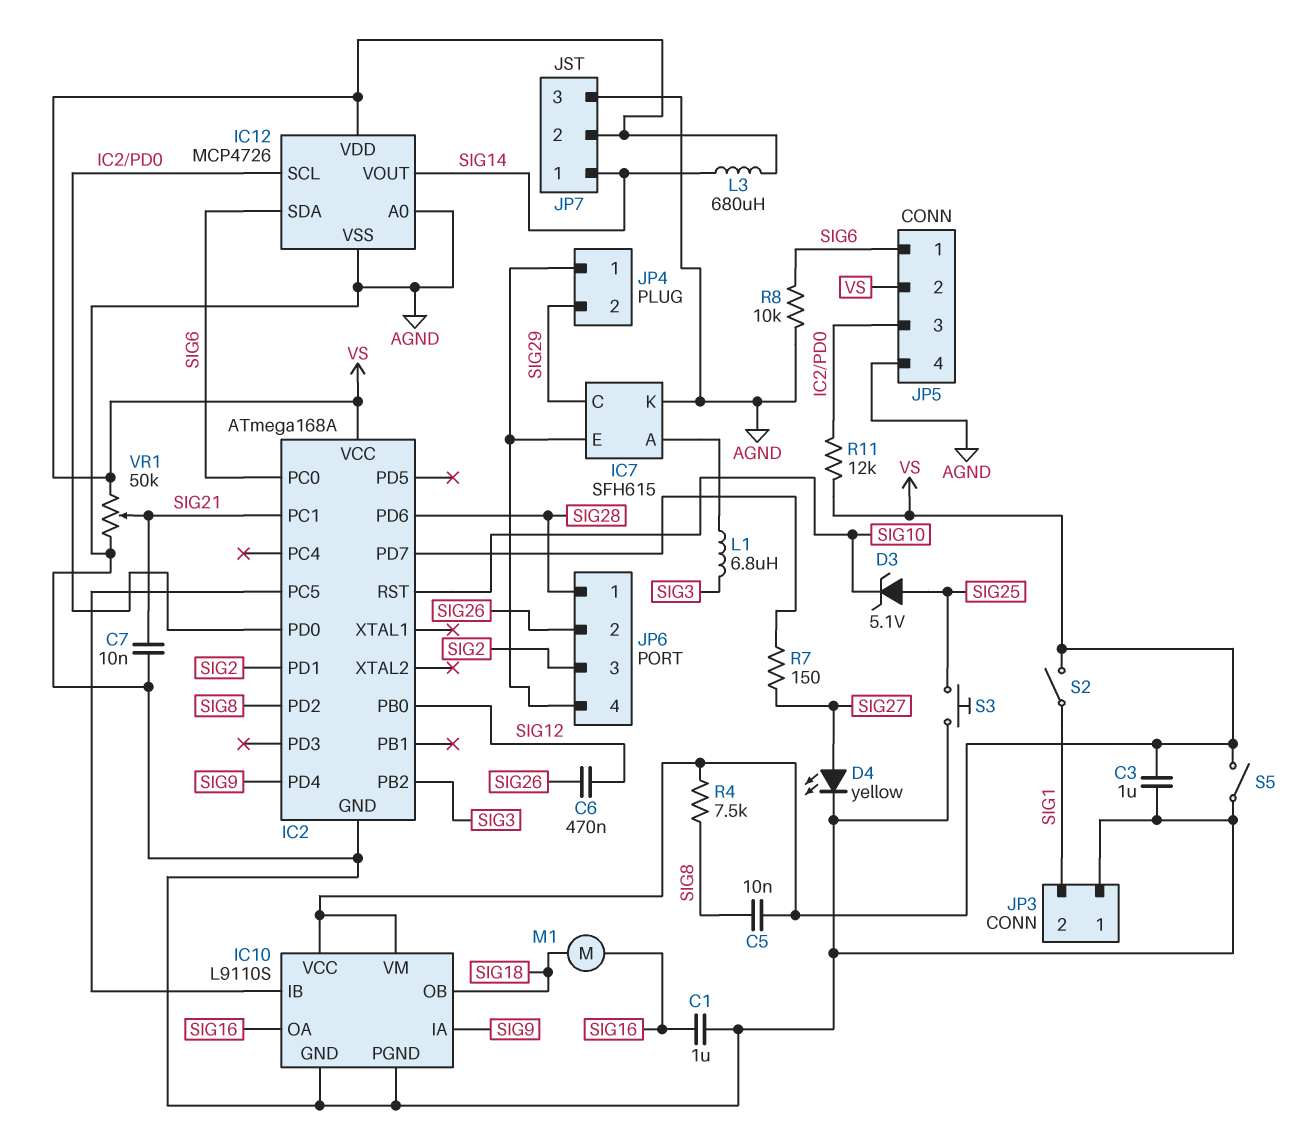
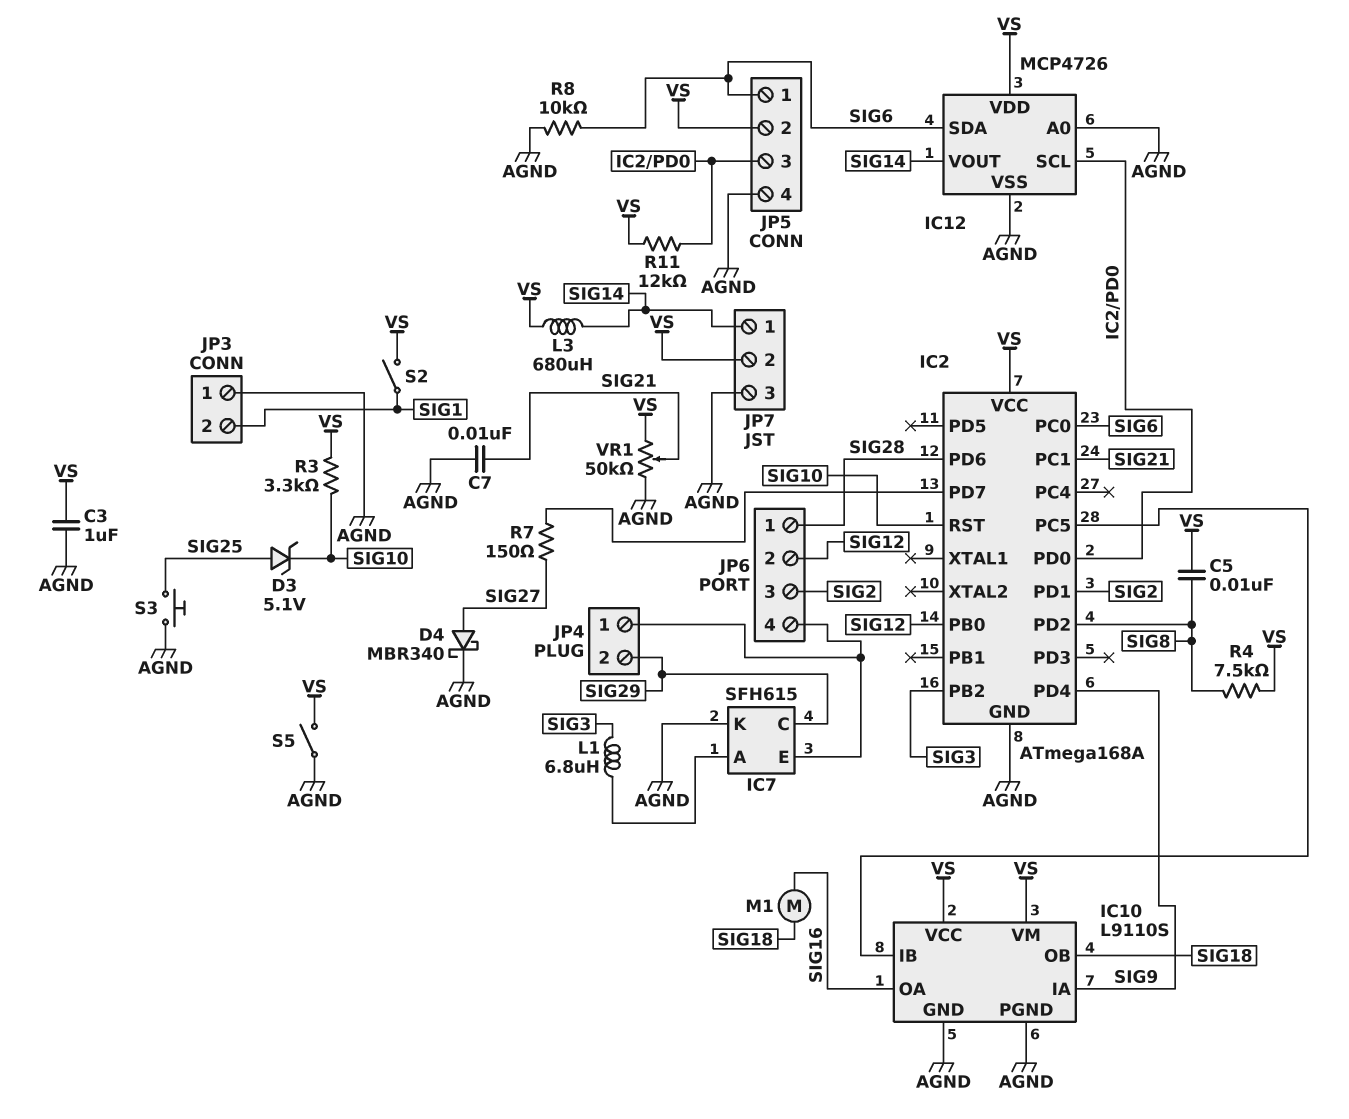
C1: 1uF (AGND, SIG16) -> none
C6: 470nF (SIG12, SIG26) -> none
D4: LED yellow (A SIG27, K AGND) -> schottky MBR340 (A SIG27, K AGND)
JP6 pin 2: SIG26 -> SIG12
R3: none -> 3.3k (SIG10, VS)

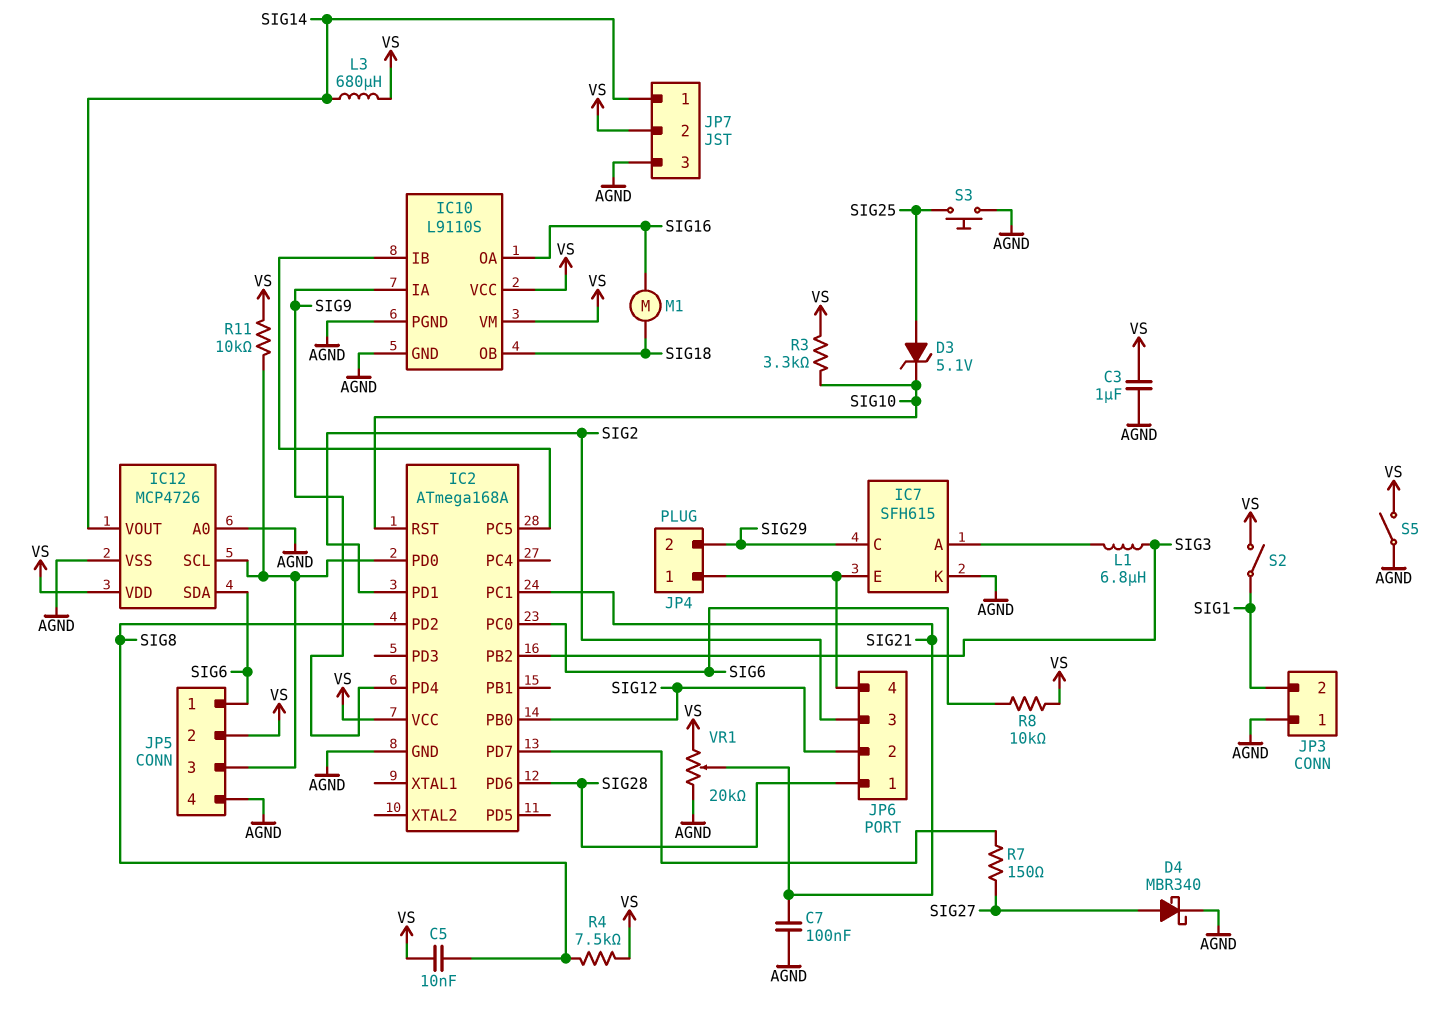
C7: 10nF (AGND, SIG21) -> 100nF (AGND, SIG21)
R8: 10k (AGND, SIG6) -> 10k (SIG6, VS)
R11: 12k (IC2/PD0, VS) -> 10k (IC2/PD0, VS)
VR1: 50k (AGND, VS, wiper SIG21) -> 20k (AGND, VS, wiper SIG21)

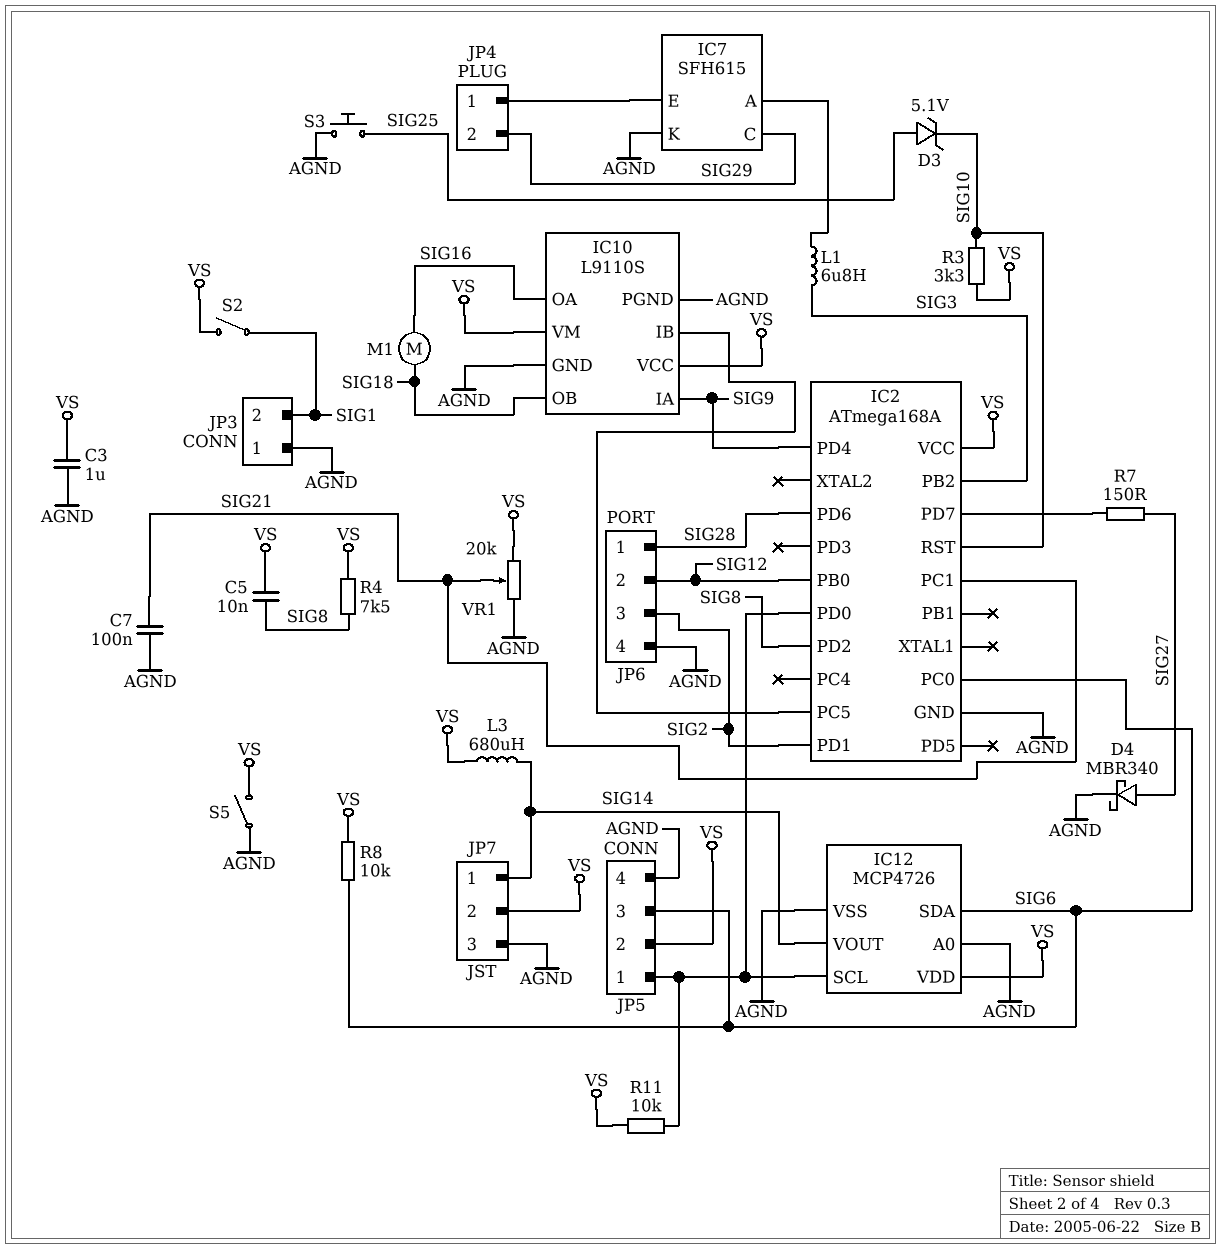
JP5 pin 1: SIG6 -> IC2/PD0
JP5 pin 3: IC2/PD0 -> SIG6
JP6 pin 4: IC7/E -> AGND

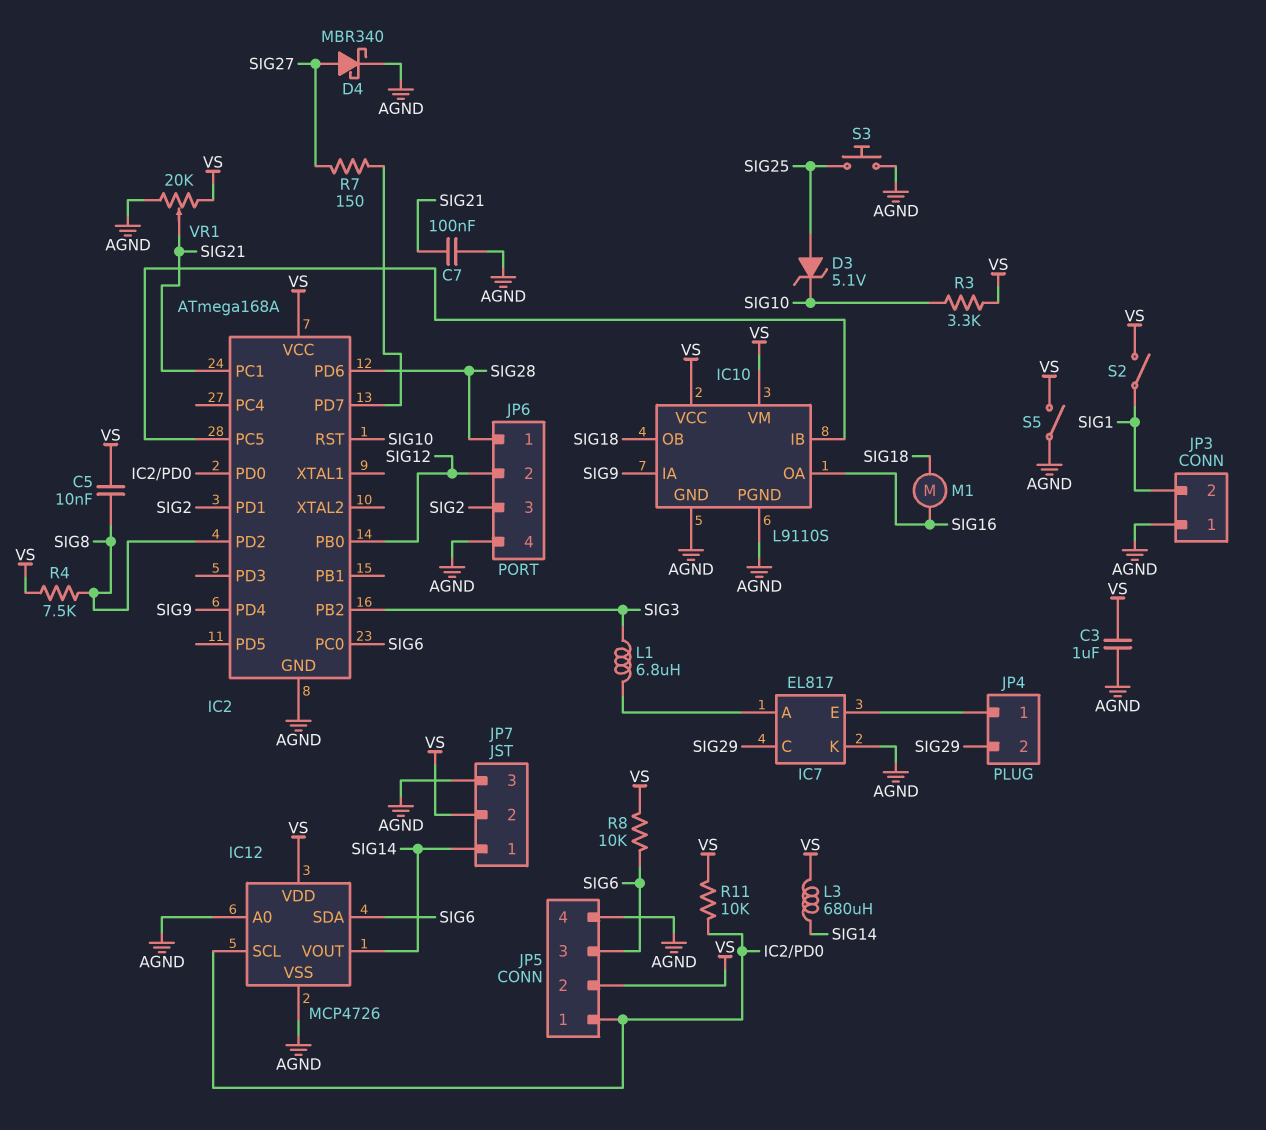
IC7: SFH615 -> EL817

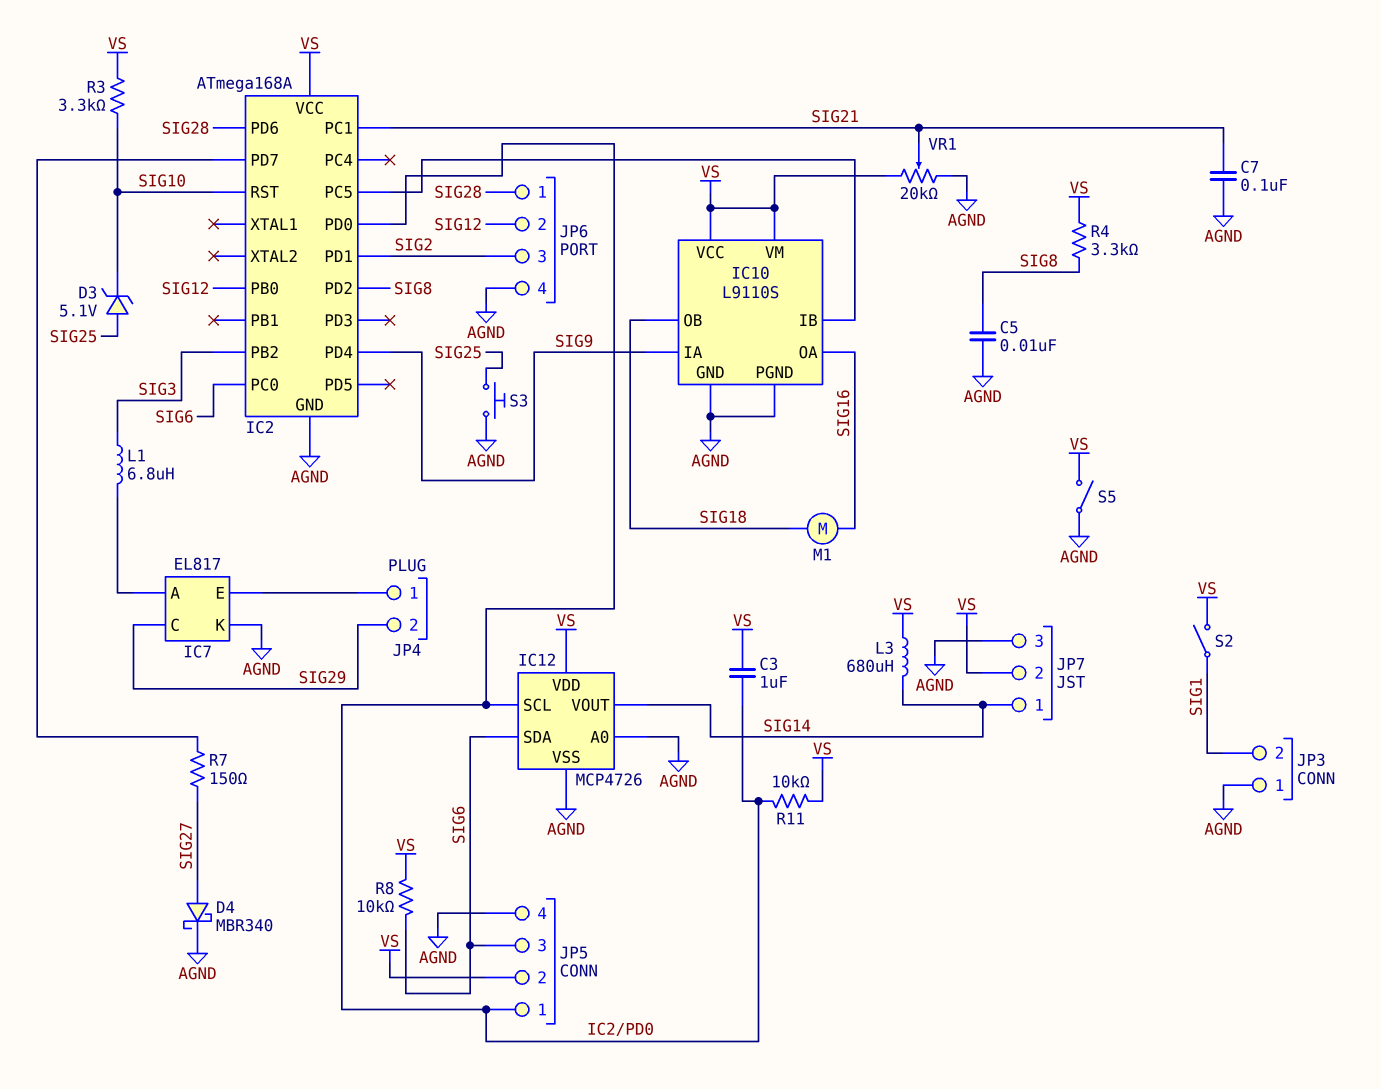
C3: 1uF (AGND, VS) -> 1uF (IC2/PD0, VS)
C5: 10nF (SIG8, VS) -> 10nF (AGND, SIG8)
R4: 7.5k (SIG8, VS) -> 3.3k (SIG8, VS)

